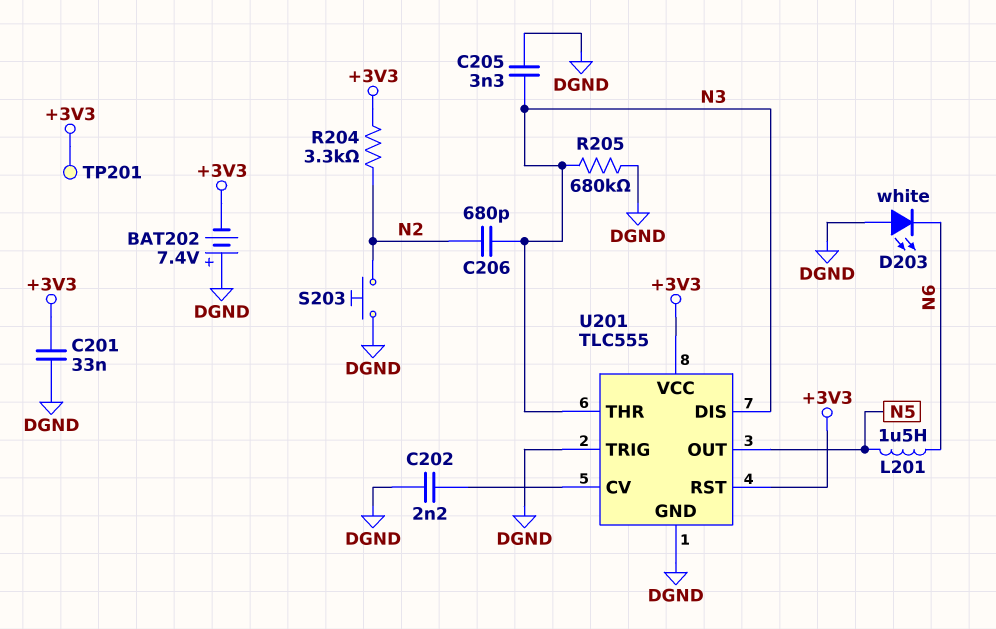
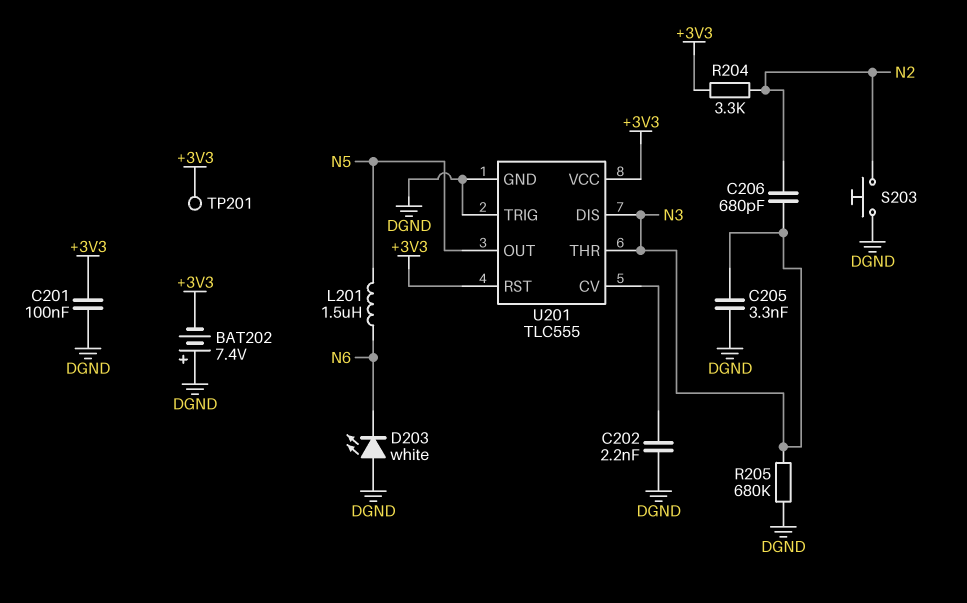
C201: 33nF (+3V3, DGND) -> 100nF (+3V3, DGND)

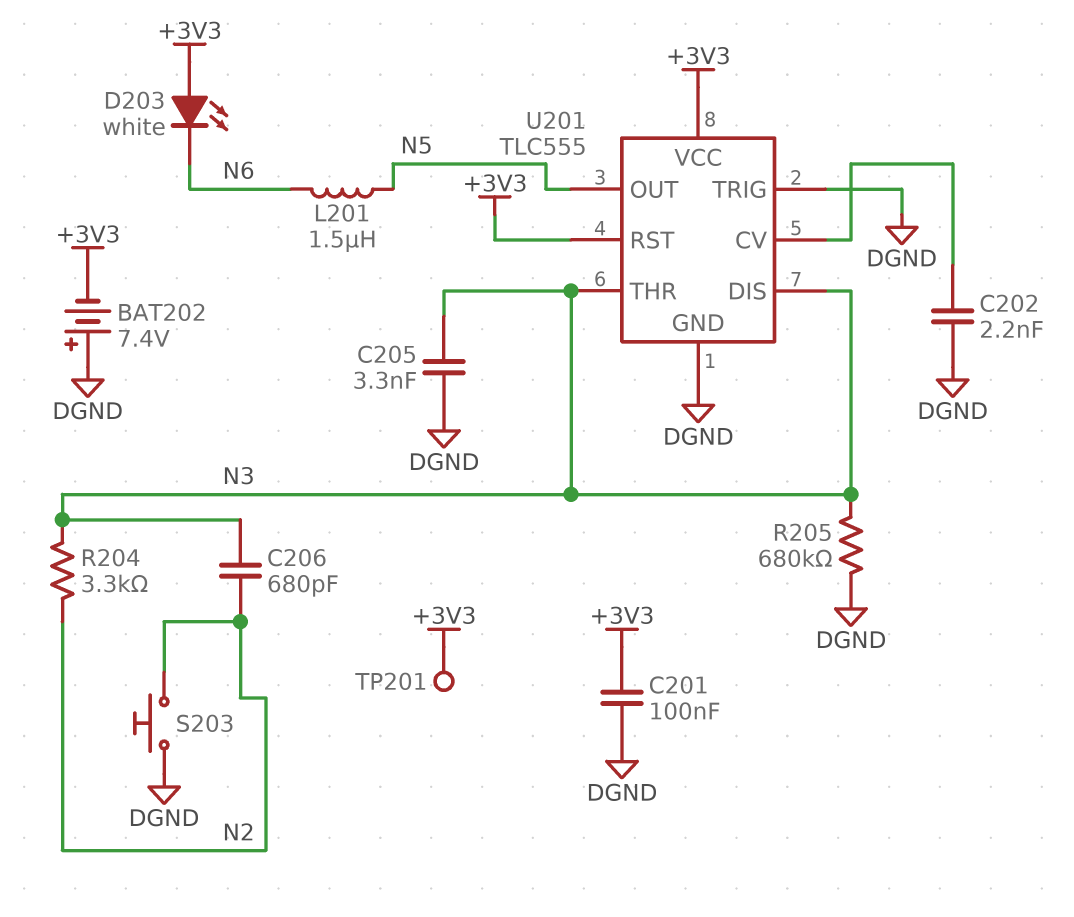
D203: LED white (A DGND, K N6) -> LED white (A +3V3, K N6)
R204: 3.3k (+3V3, N2) -> 3.3k (N2, N3)

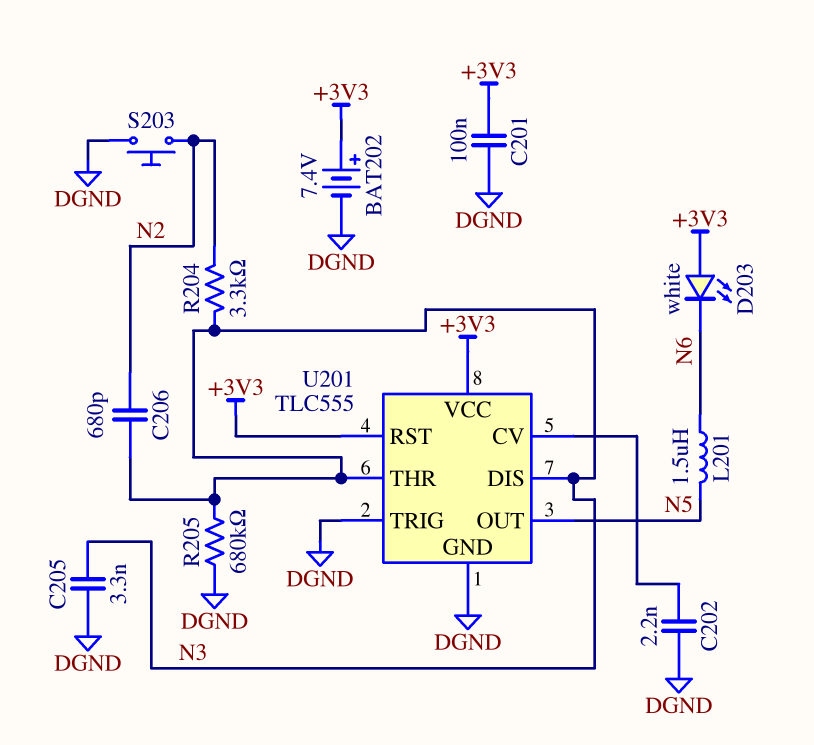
BAT202: 7.4V (plus DGND, minus +3V3) -> 7.4V (plus +3V3, minus DGND)
TP201: test point (+3V3) -> none

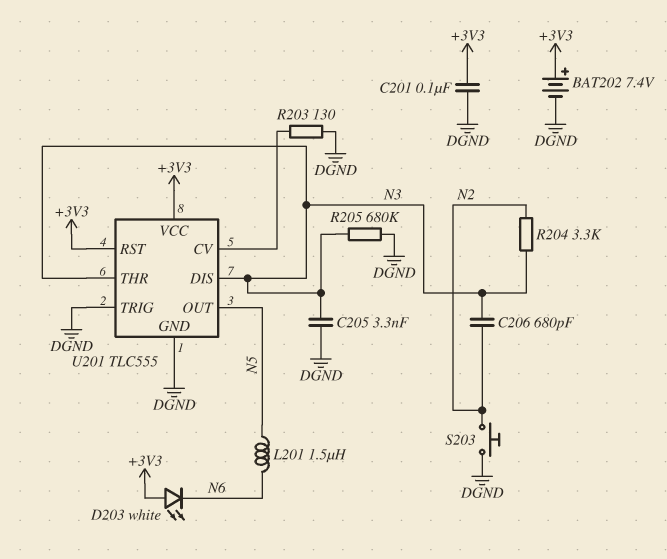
C202: 2.2nF (DGND, U201/CV) -> none
R203: none -> 130 (DGND, U201/CV)

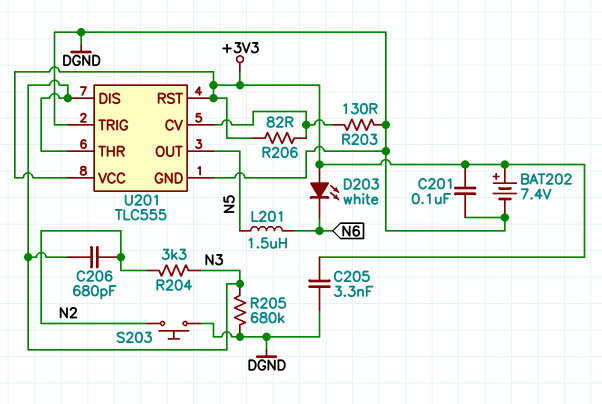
C205: 3.3nF (DGND, N3) -> 3.3nF (+3V3, DGND)
R206: none -> 82 (+3V3, U201/CV)

